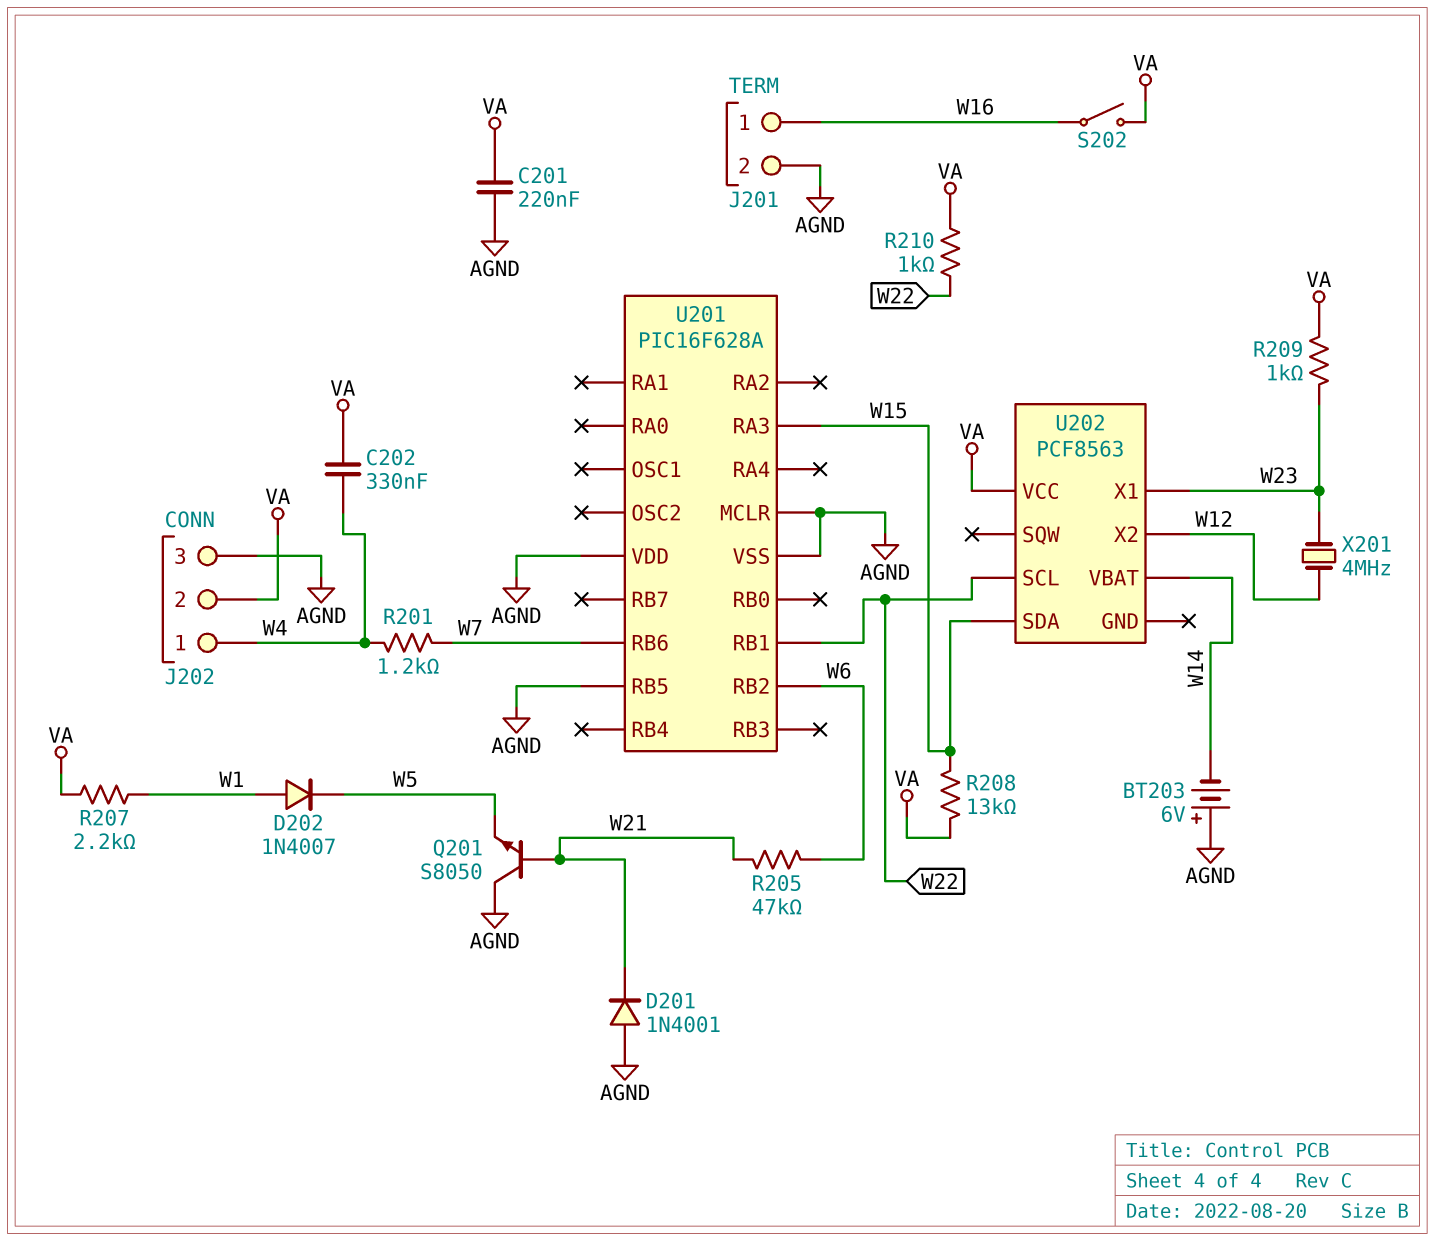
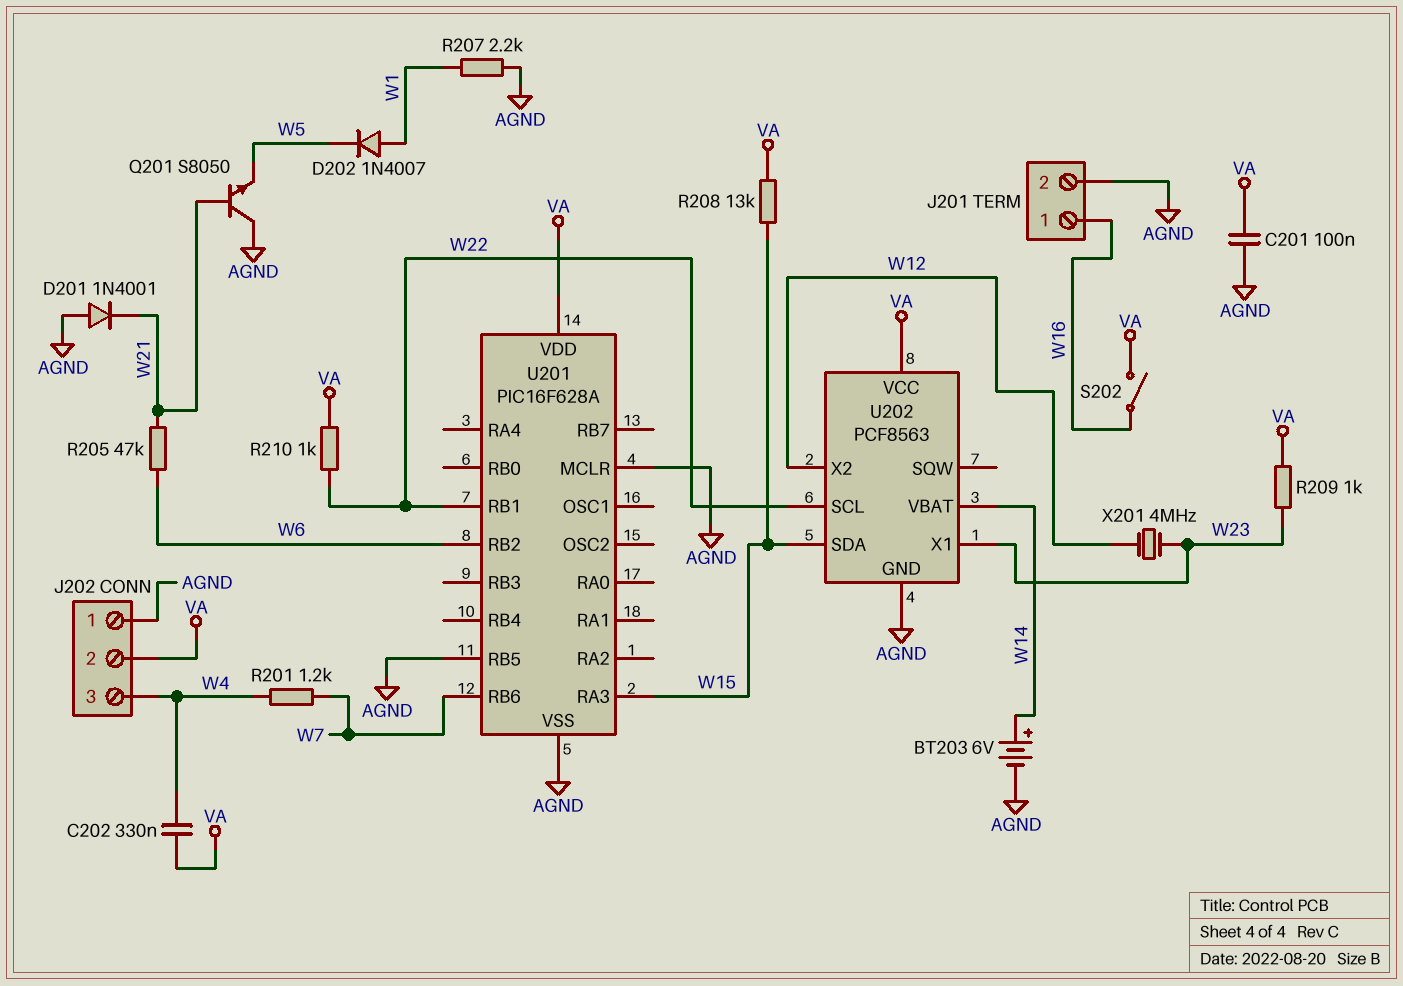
BT203: 6V (plus AGND, minus W14) -> 6V (plus W14, minus AGND)
C201: 220nF (AGND, VA) -> 100nF (AGND, VA)
J202 pin 1: W4 -> AGND
J202 pin 3: AGND -> W4
R207: 2.2k (VA, W1) -> 2.2k (AGND, W1)
U201 pin VDD: AGND -> VA
U202 pin GND: none -> AGND

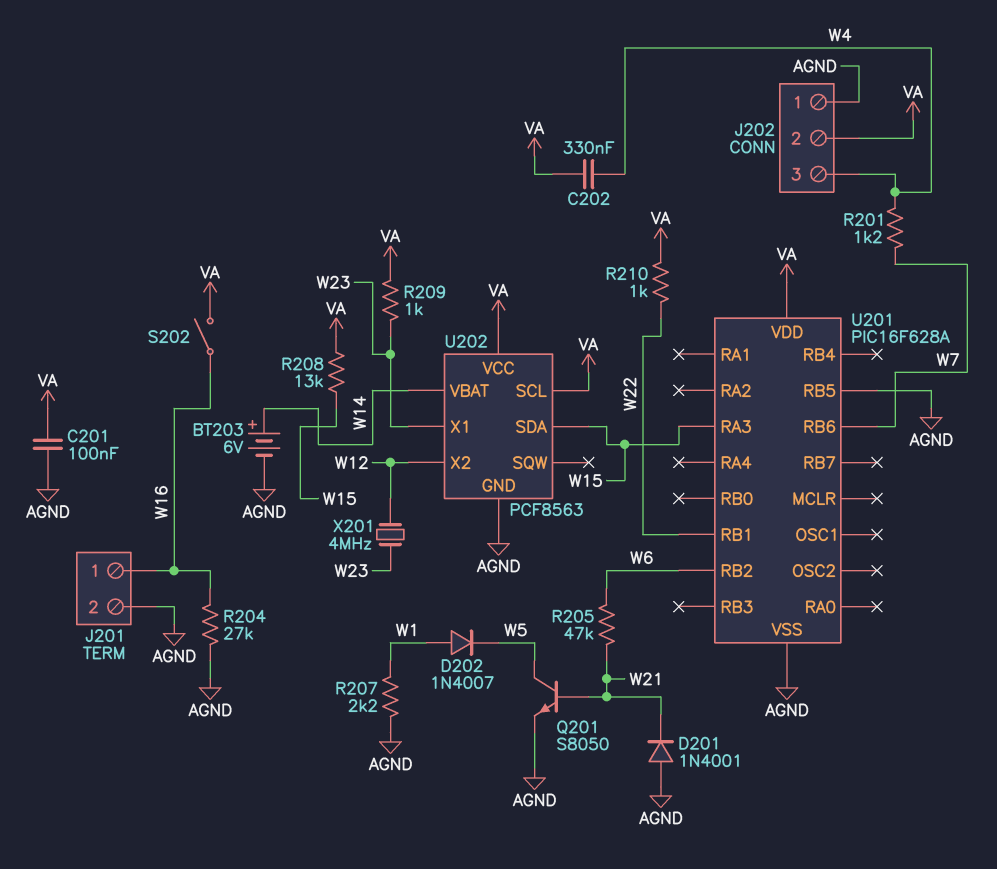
Q201: NPN S8050 (B W21, C AGND, E W5) -> NPN S8050 (B W21, C W5, E AGND)
R204: none -> 27k (AGND, W16)
U201 pin MCLR: AGND -> none
U202 pin SCL: W22 -> VA

